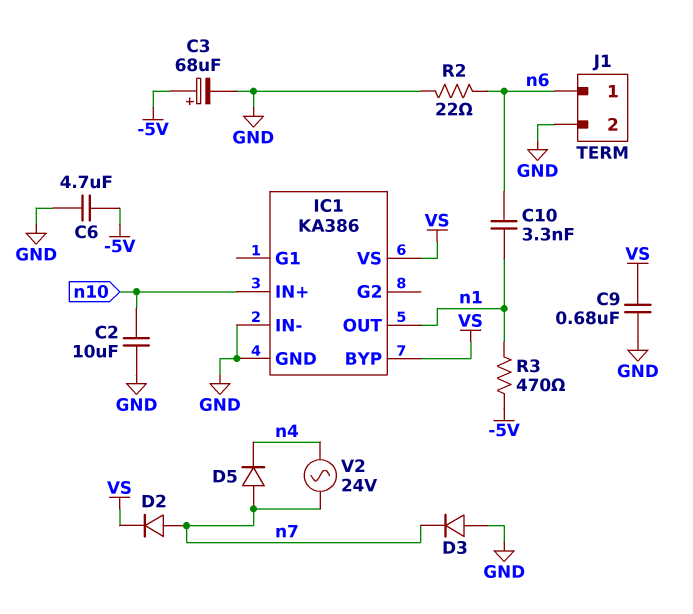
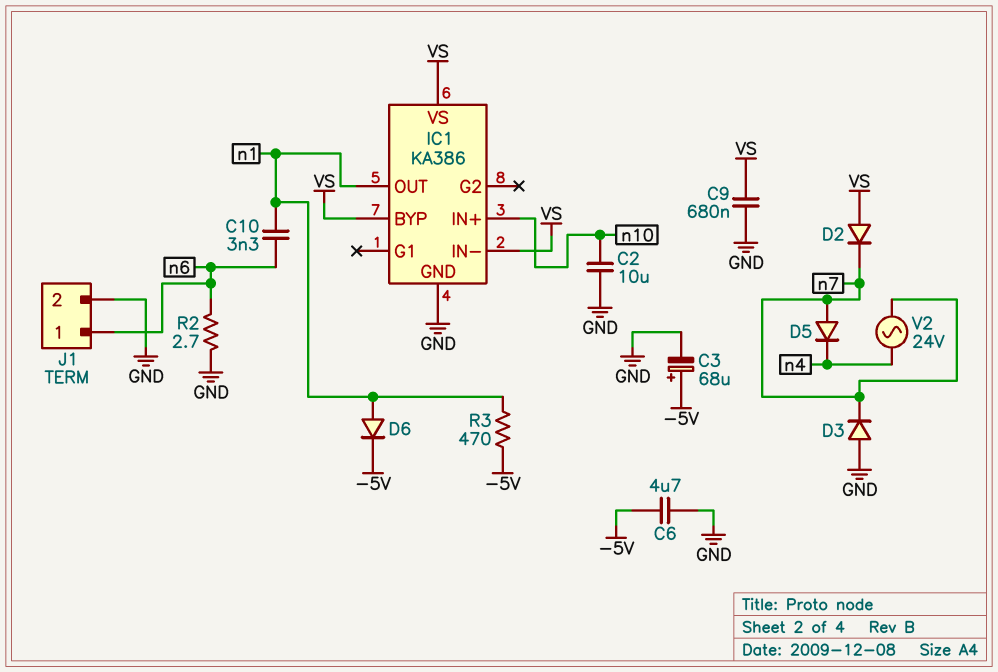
D2: diode (A n7, K VS) -> diode (A VS, K n7)
D6: none -> diode (A n1, K -5V)
IC1 pin IN-: GND -> VS
R2: 22 (GND, n6) -> 2.7 (GND, n6)

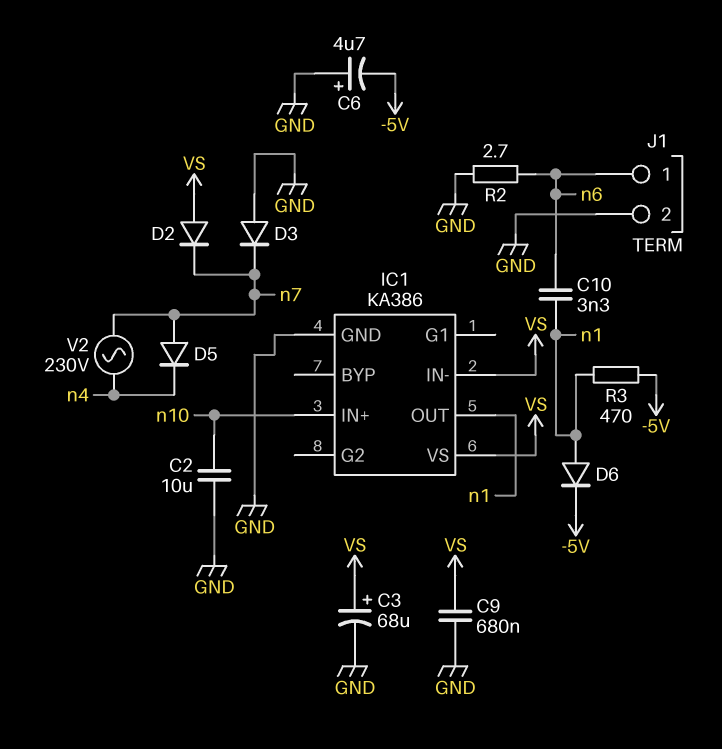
C3: 68uF (plus -5V, minus GND) -> 68uF (plus VS, minus GND)
C6: 4.7uF (-5V, GND) -> 4.7uF (plus GND, minus -5V)
IC1 pin BYP: VS -> none
V2: AC 24V (n4, n7) -> AC 230V (n4, n7)

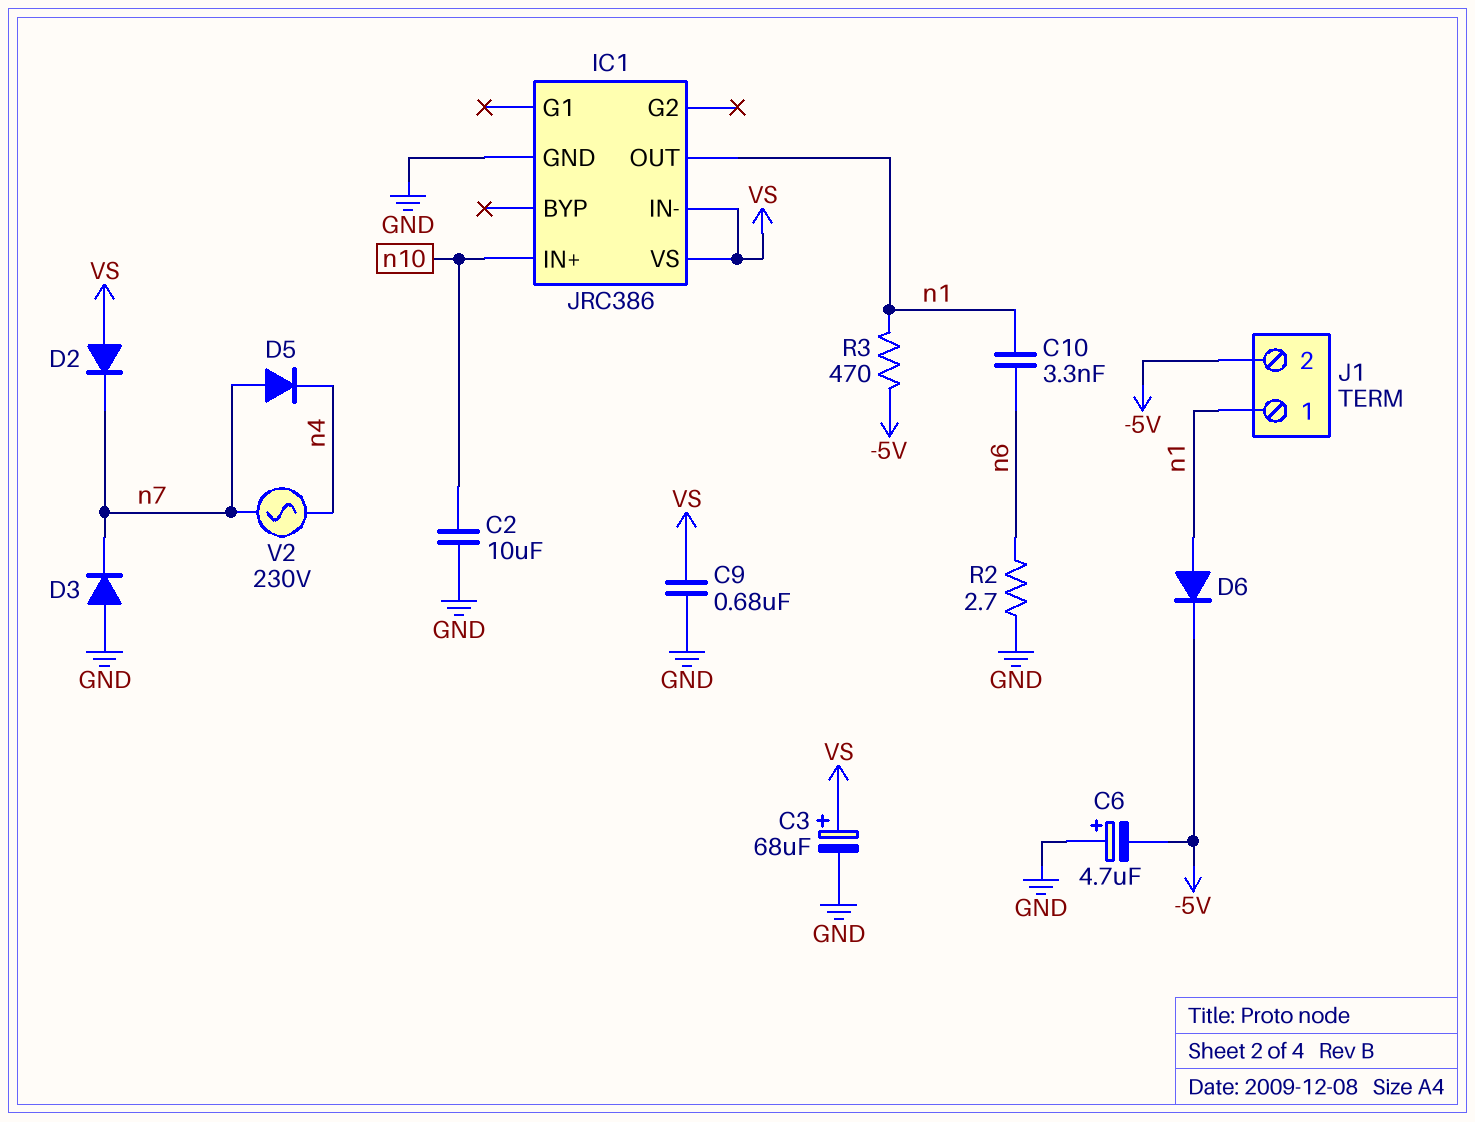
IC1: KA386 -> JRC386
J1 pin 1: n6 -> n1
J1 pin 2: GND -> -5V

